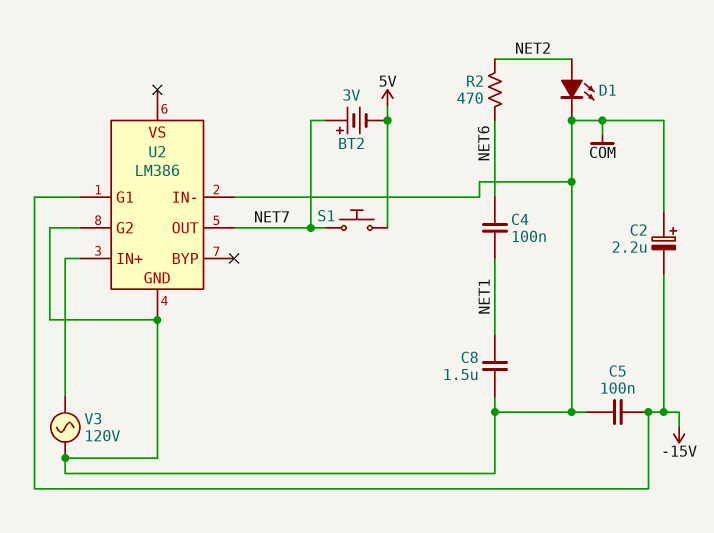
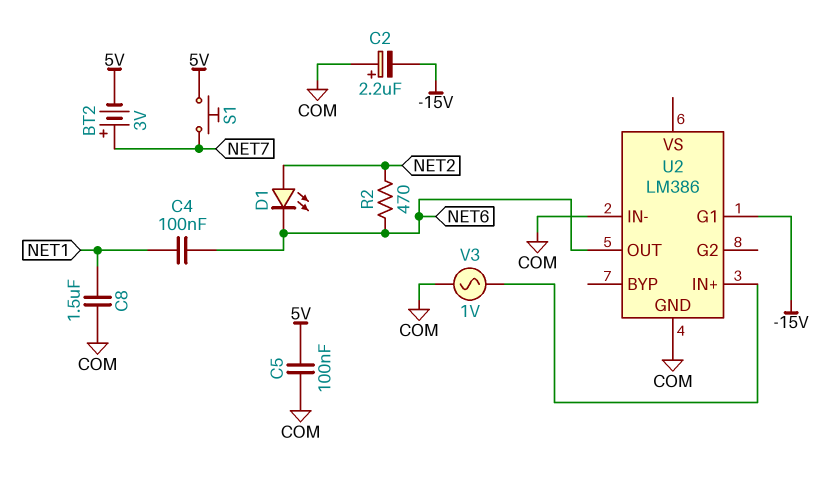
C5: 100nF (-15V, COM) -> 100nF (5V, COM)
D1: LED (A NET2, K COM) -> LED (A NET2, K NET6)
U2 pin G2: COM -> none
U2 pin OUT: NET7 -> NET6
V3: AC 120V (COM, U2/IN+) -> AC 1V (COM, U2/IN+)

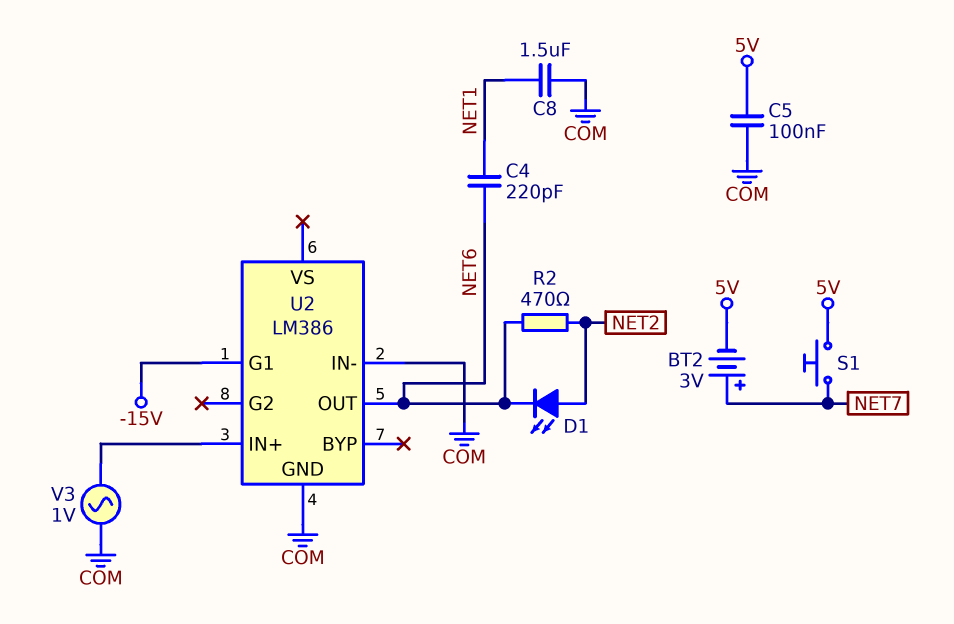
C2: 2.2uF (plus COM, minus -15V) -> none
C4: 100nF (NET1, NET6) -> 220pF (NET1, NET6)

